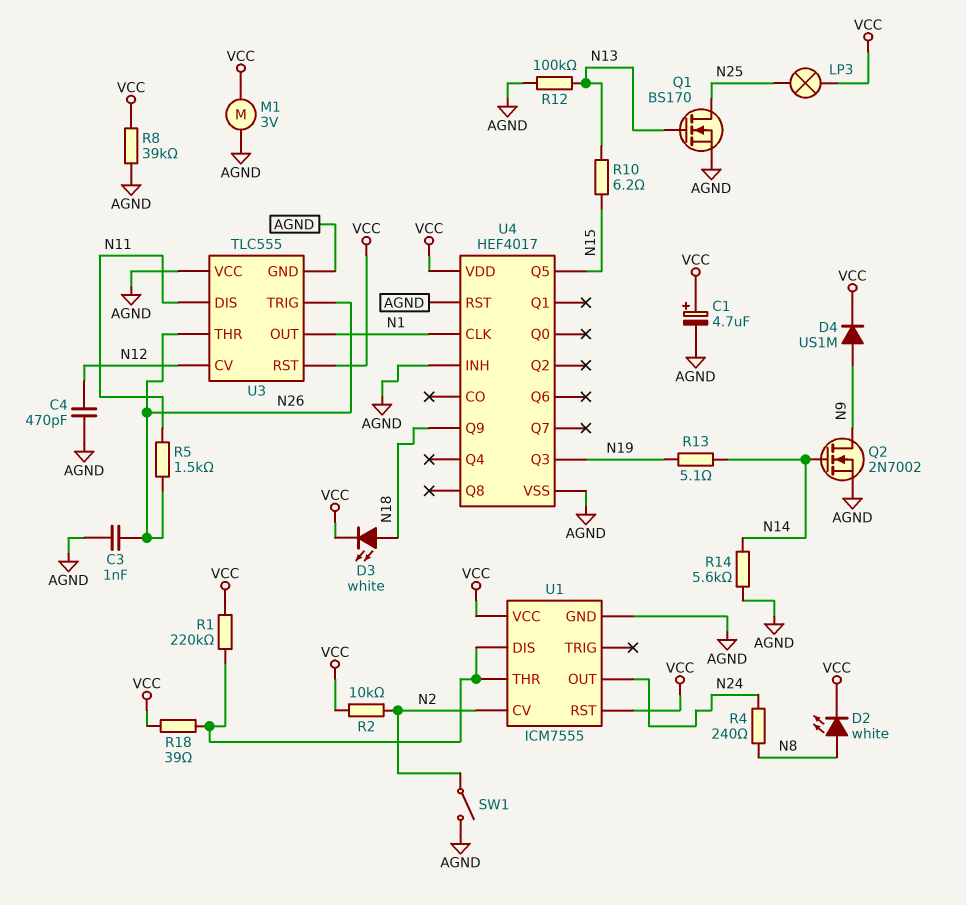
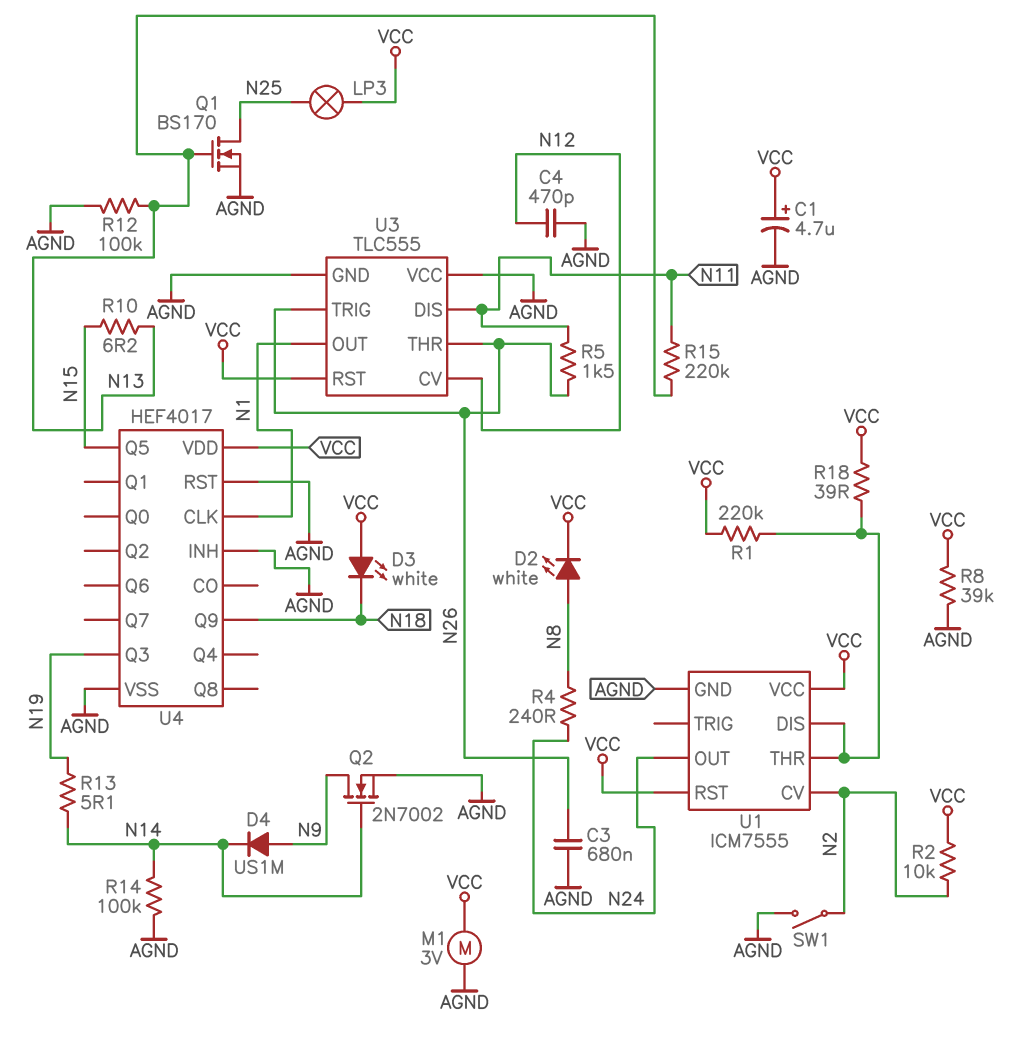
C3: 1nF (AGND, N26) -> 680nF (AGND, N26)
D3: LED white (A N18, K VCC) -> LED white (A VCC, K N18)
D4: diode US1M (A N9, K VCC) -> diode US1M (A N9, K N14)
R14: 5.6k (AGND, N14) -> 100k (AGND, N14)
R15: none -> 220k (N11, N13)

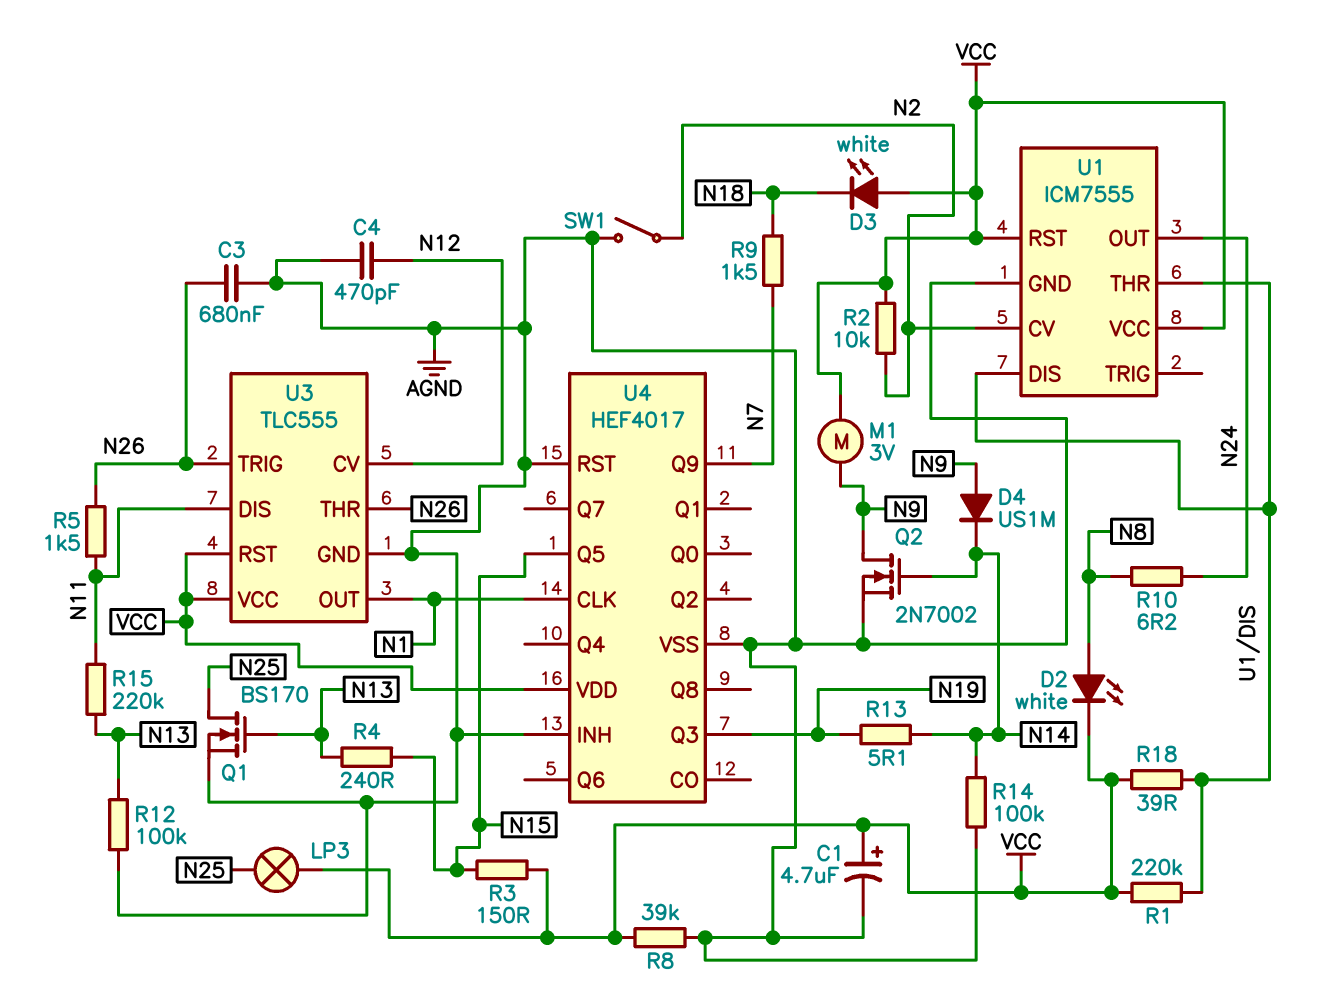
M1: motor 3V (AGND, VCC) -> motor 3V (N9, VCC)
R3: none -> 150 (N15, VCC)
R4: 240 (N8, N24) -> 240 (N13, N15)
R9: none -> 1.5k (N7, N18)
R10: 6.2 (N13, N15) -> 6.2 (N8, N24)
U3 pin VCC: AGND -> VCC
U4 pin Q9: N18 -> N7

